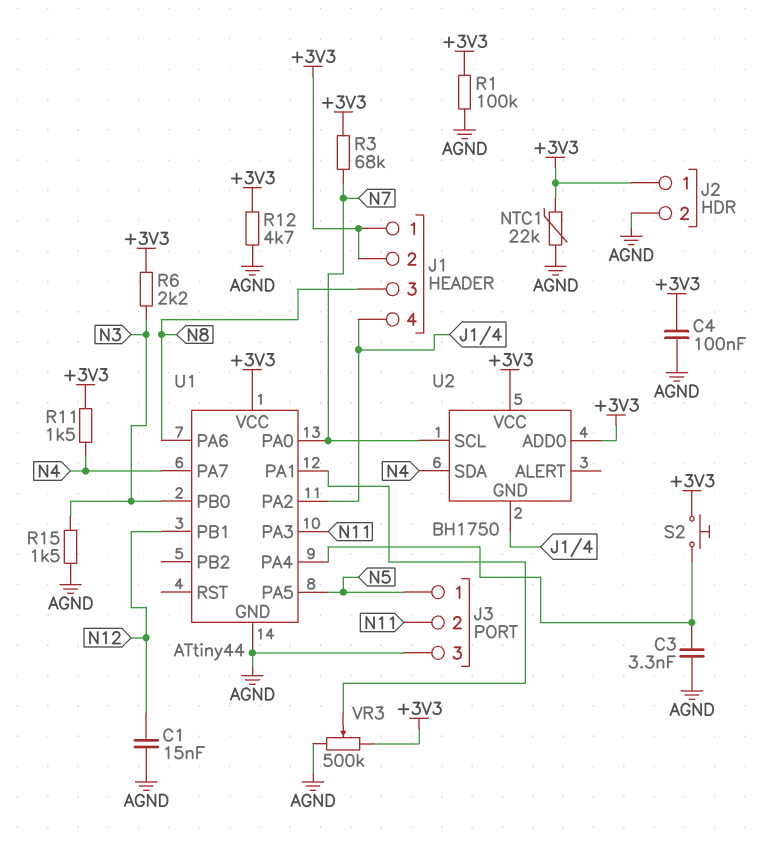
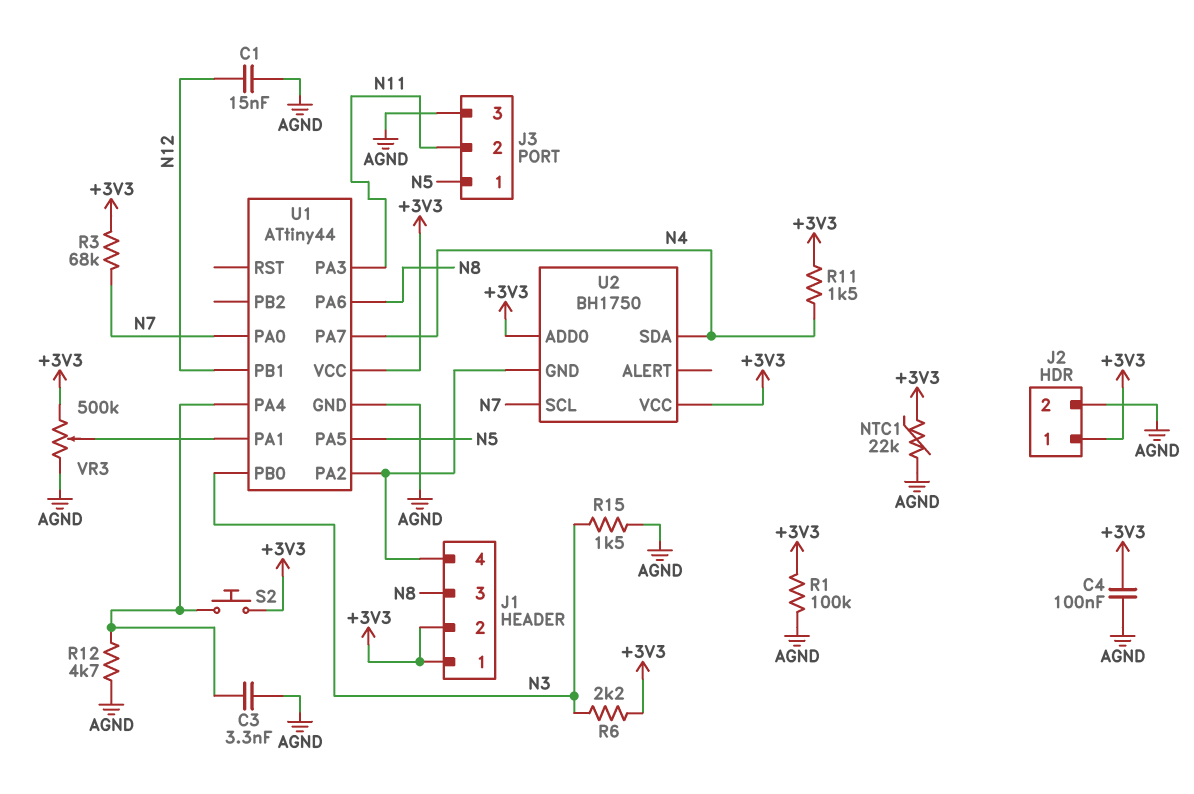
R12: 4.7k (+3V3, AGND) -> 4.7k (AGND, U1/PA4)

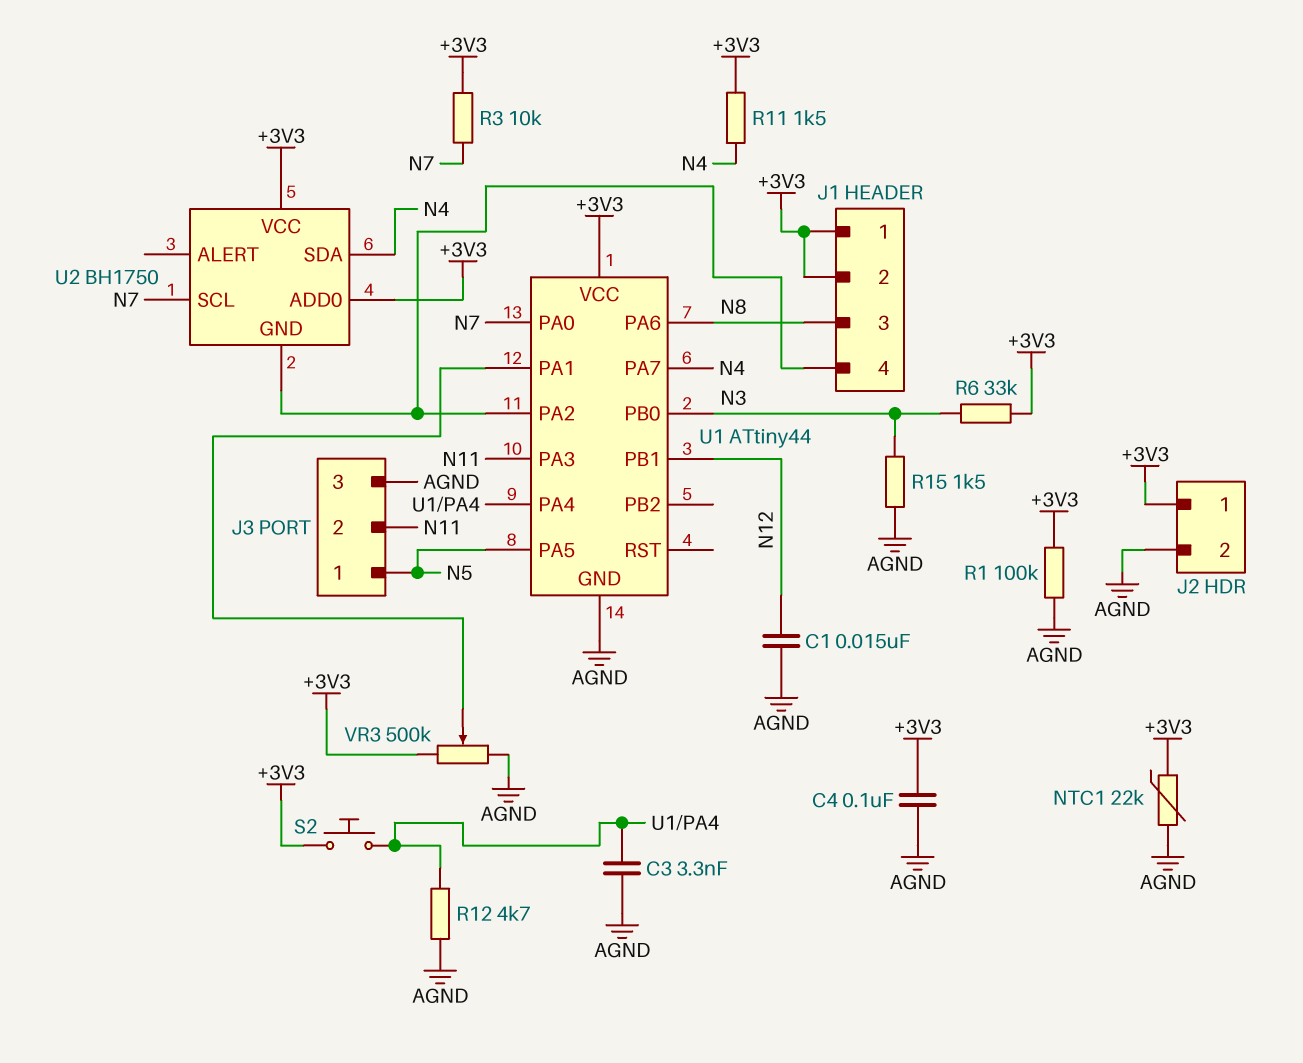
R3: 68k (+3V3, N7) -> 10k (+3V3, N7)
R6: 2.2k (+3V3, N3) -> 33k (+3V3, N3)

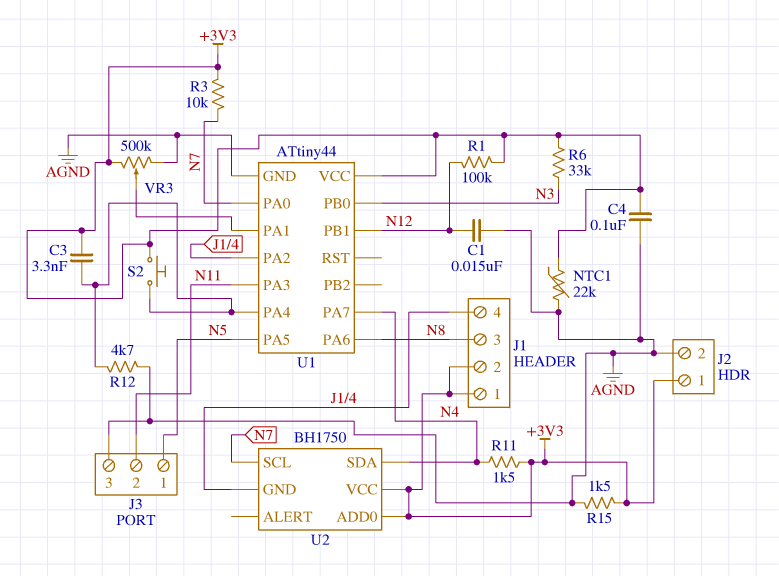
C3: 3.3nF (AGND, U1/PA4) -> 3.3nF (+3V3, U1/PA4)
R1: 100k (+3V3, AGND) -> 100k (+3V3, N12)
R15: 1.5k (AGND, N3) -> 1.5k (+3V3, AGND)

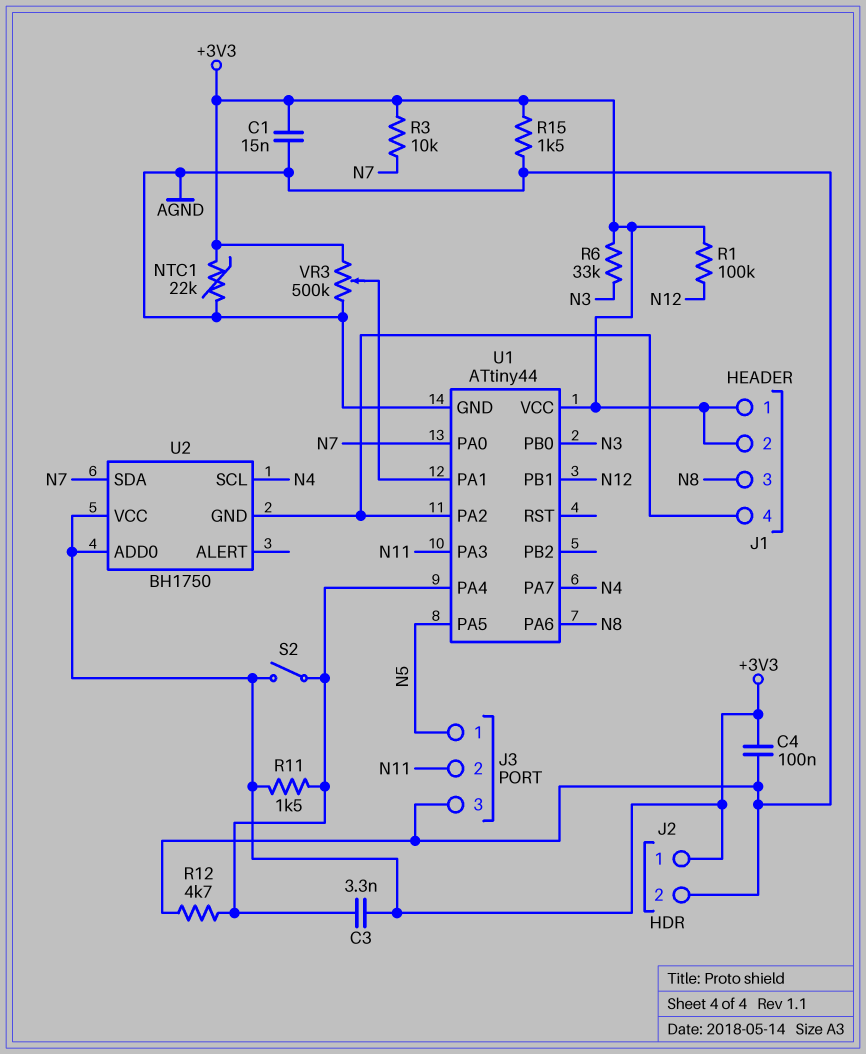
C1: 15nF (AGND, N12) -> 15nF (+3V3, AGND)
R11: 1.5k (+3V3, N4) -> 1.5k (+3V3, U1/PA4)
S2: button (+3V3, U1/PA4) -> switch (+3V3, U1/PA4)
U2 pin SCL: N7 -> N4
U2 pin SDA: N4 -> N7

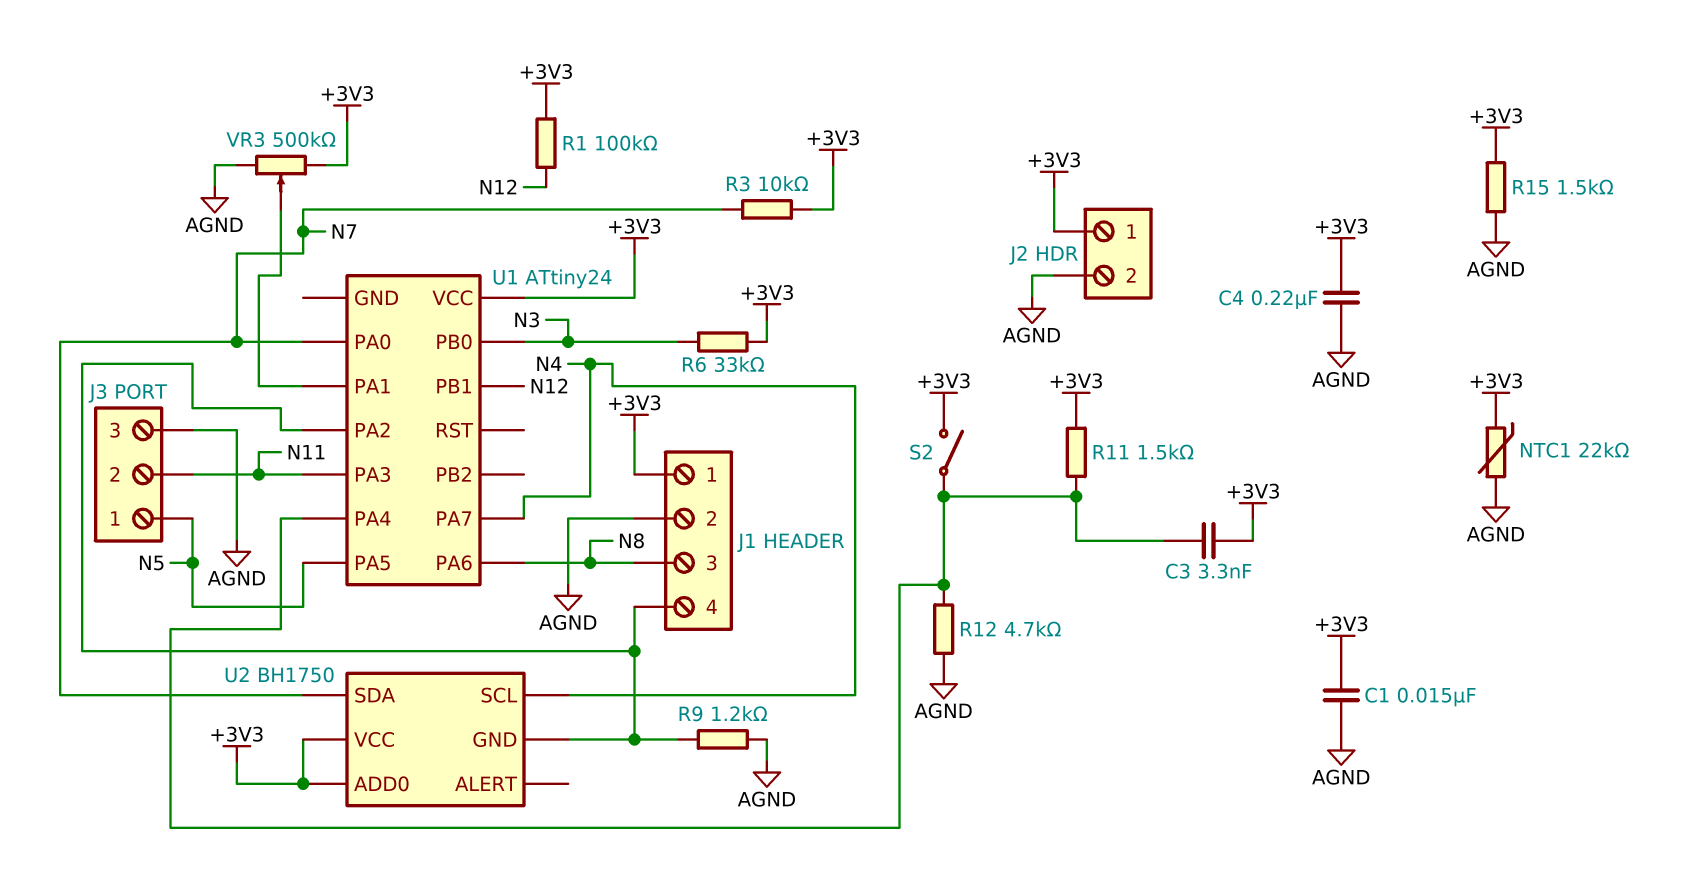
C4: 100nF (+3V3, AGND) -> 220nF (+3V3, AGND)
J1 pin 2: +3V3 -> AGND
R9: none -> 1.2k (AGND, J1/4)
U1: ATtiny44 -> ATtiny24
U1 pin GND: AGND -> none

